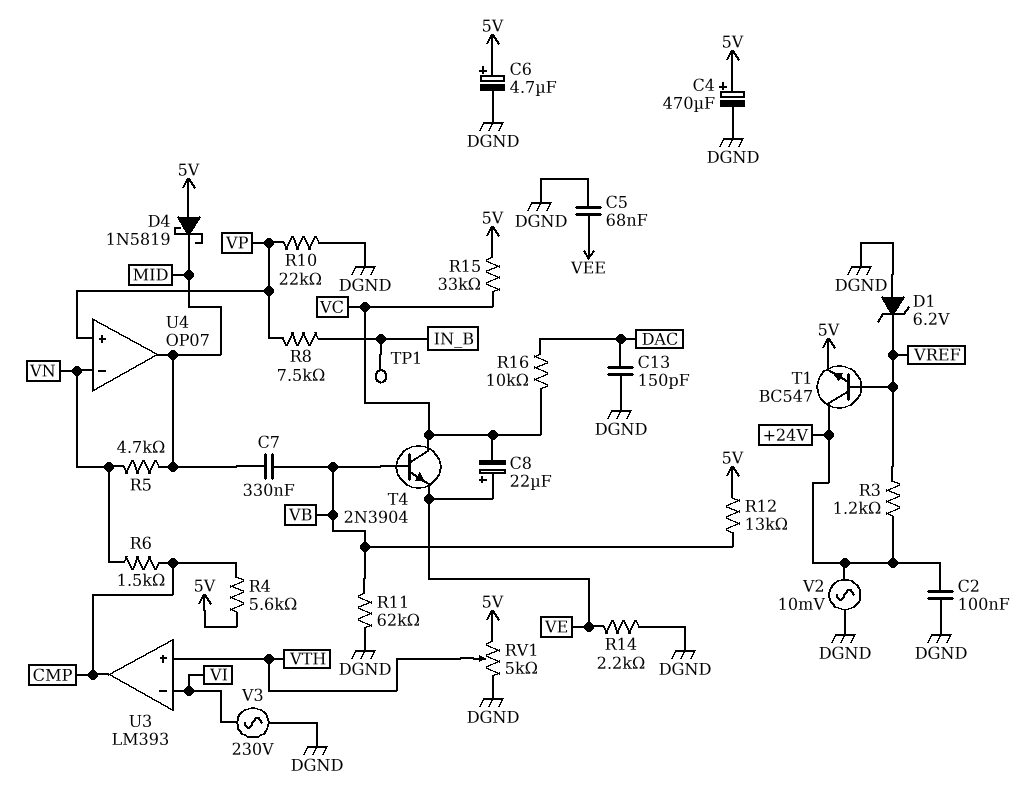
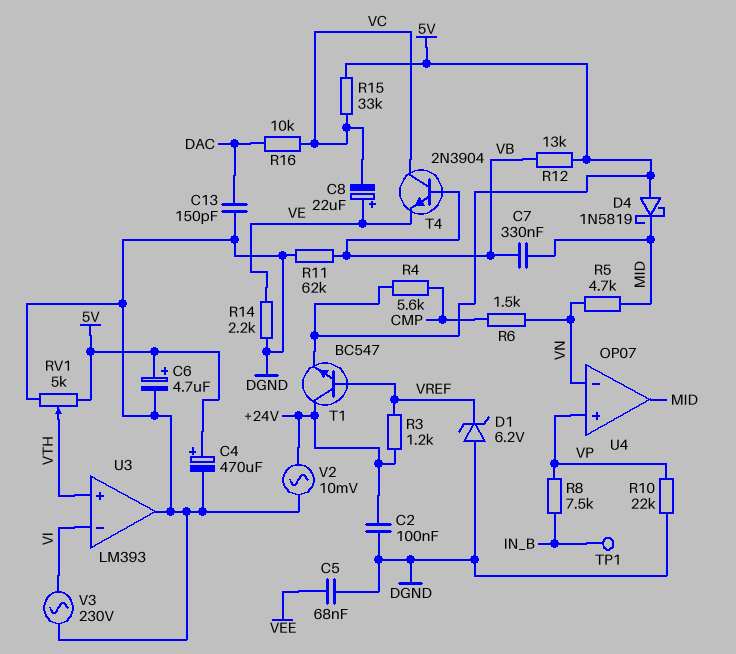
U3 pin out: CMP -> DGND

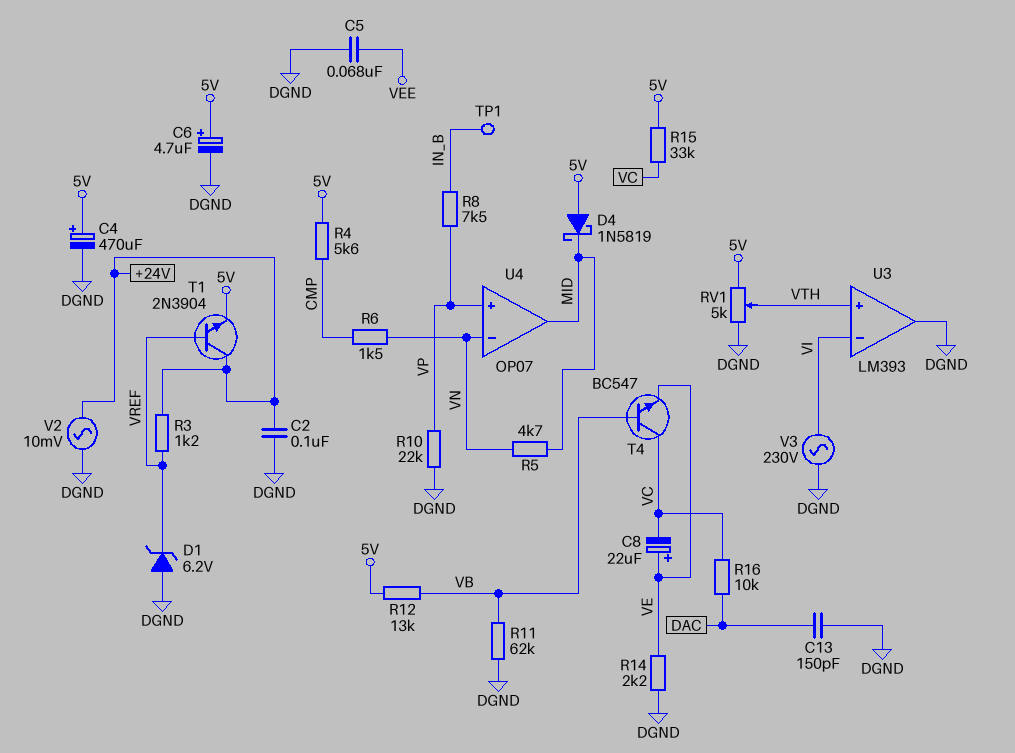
C7: 330nF (MID, VB) -> none
T1: NPN BC547 (B VREF, C +24V, E 5V) -> NPN 2N3904 (B VREF, C +24V, E 5V)
T4: NPN 2N3904 (B VB, C VC, E VE) -> NPN BC547 (B VB, C VC, E VE)

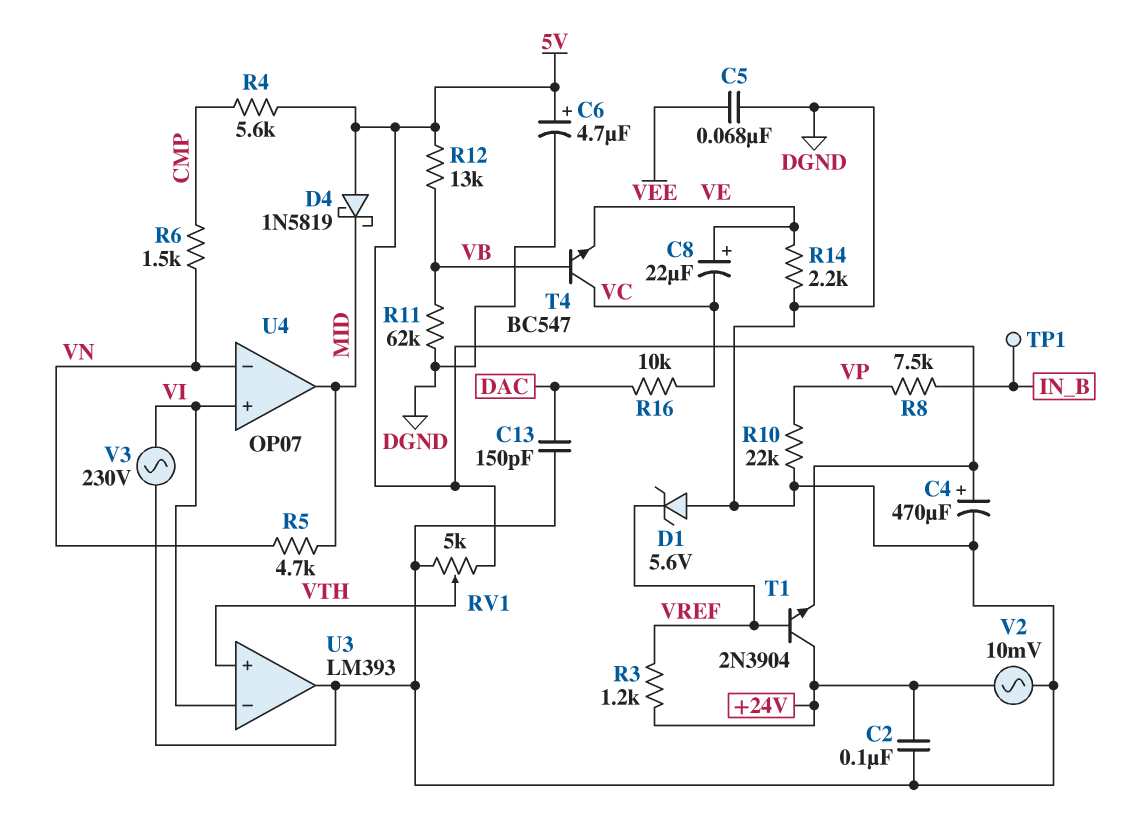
D1: zener 6.2V (A DGND, K VREF) -> zener 5.6V (A DGND, K VREF)
R15: 33k (5V, VC) -> none
U4 pin in+: VP -> VI

